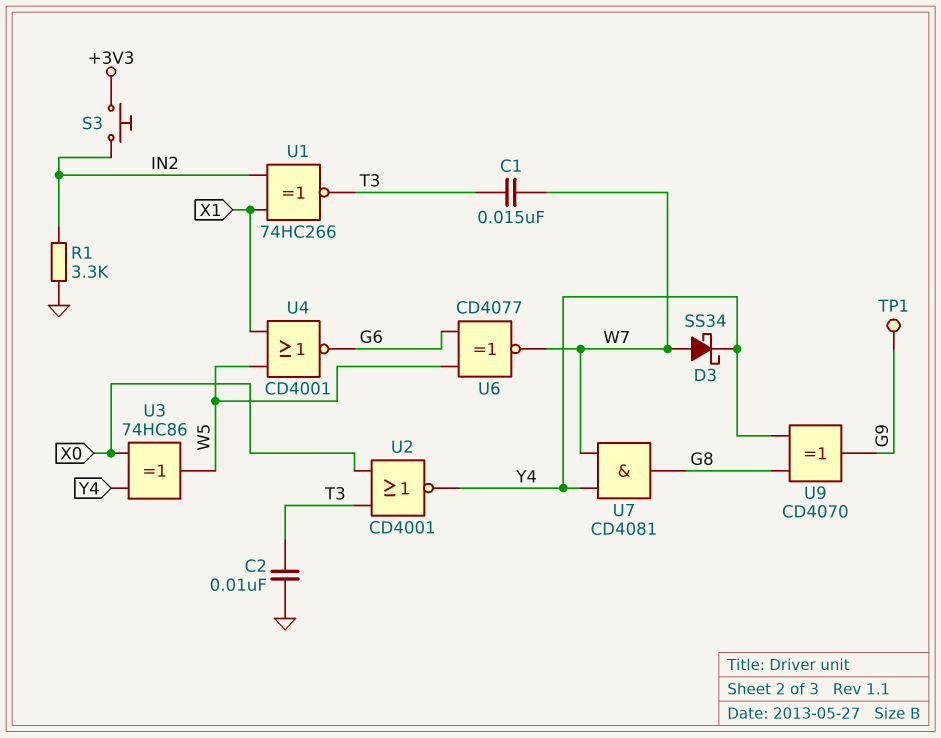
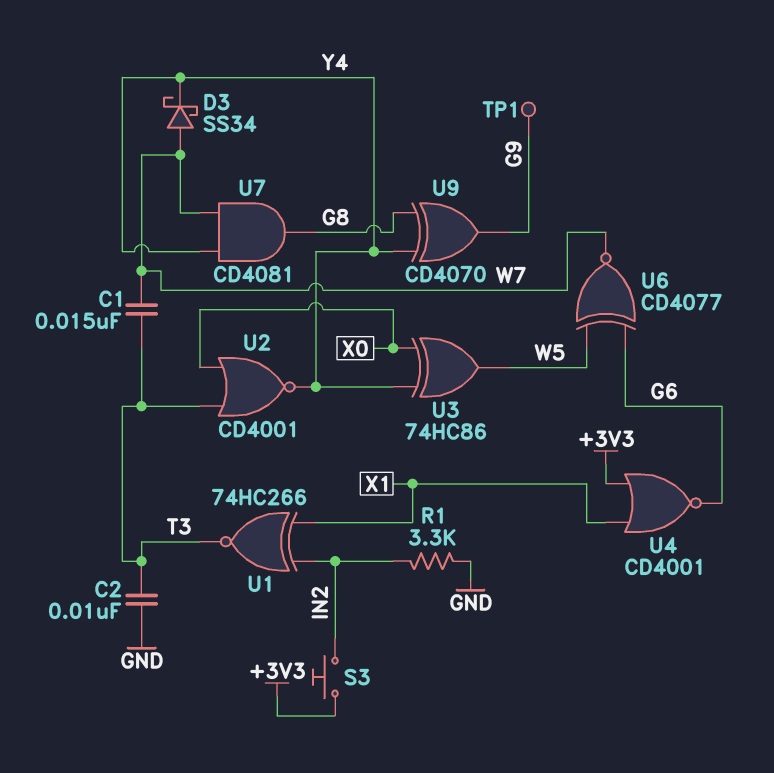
U4: NOR CD4001 (in W5, in X1, out G6) -> NOR CD4001 (in +3V3, in X1, out G6)

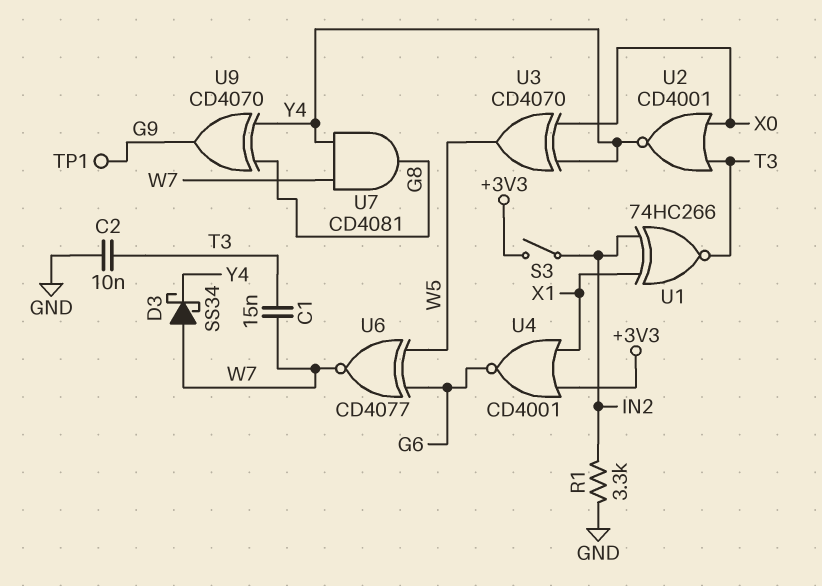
S3: button (+3V3, IN2) -> switch (+3V3, IN2)
U3: XOR 74HC86 (in X0, in Y4, out W5) -> XOR CD4070 (in X0, in Y4, out W5)

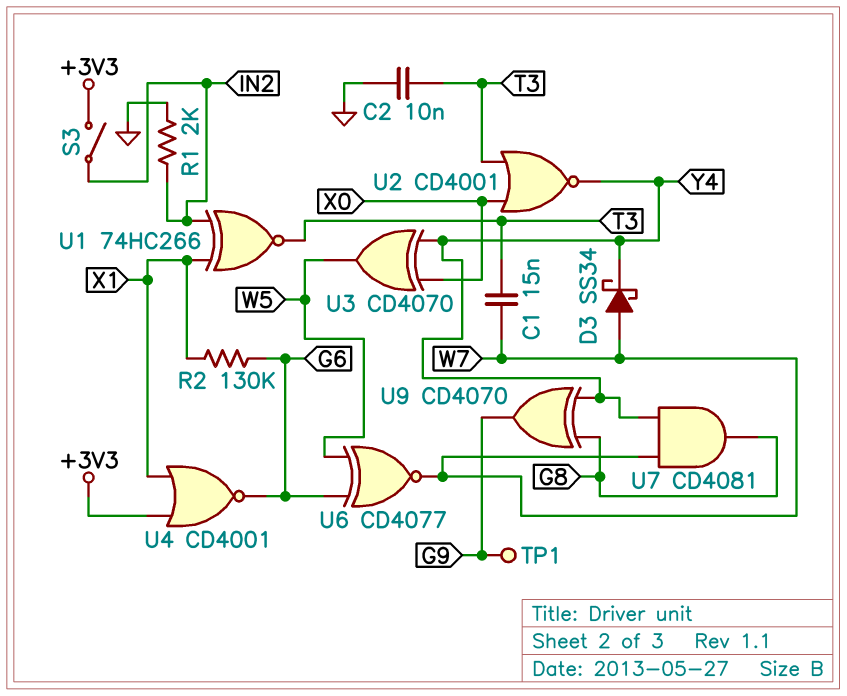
R1: 3.3k (GND, IN2) -> 2k (GND, IN2)
R2: none -> 130k (G6, X1)

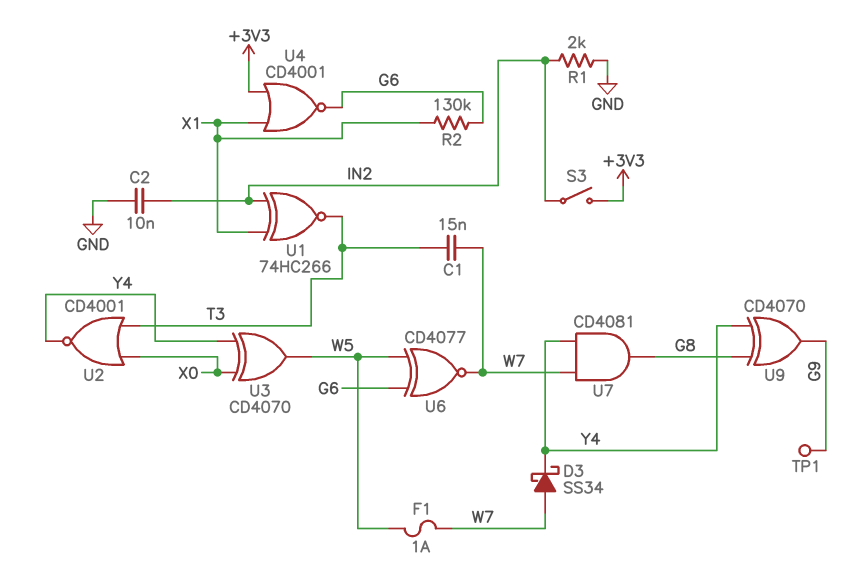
C2: 10nF (GND, T3) -> 10nF (GND, IN2)
F1: none -> 1A (W5, W7)

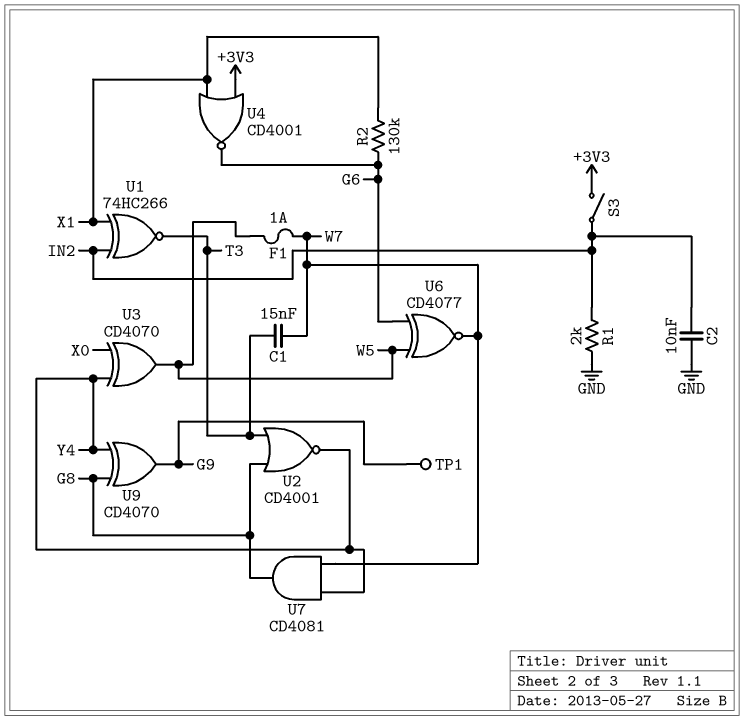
D3: schottky SS34 (A W7, K Y4) -> none
U2: NOR CD4001 (in T3, in X0, out Y4) -> NOR CD4001 (in G8, in T3, out Y4)

